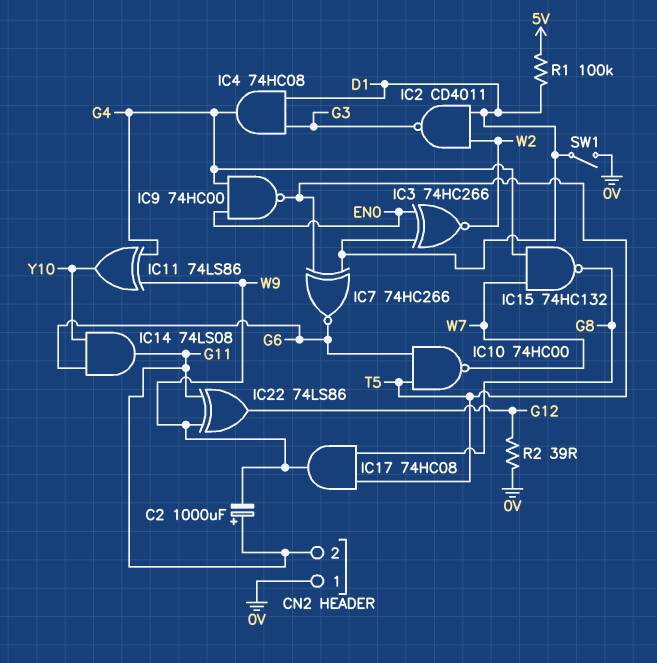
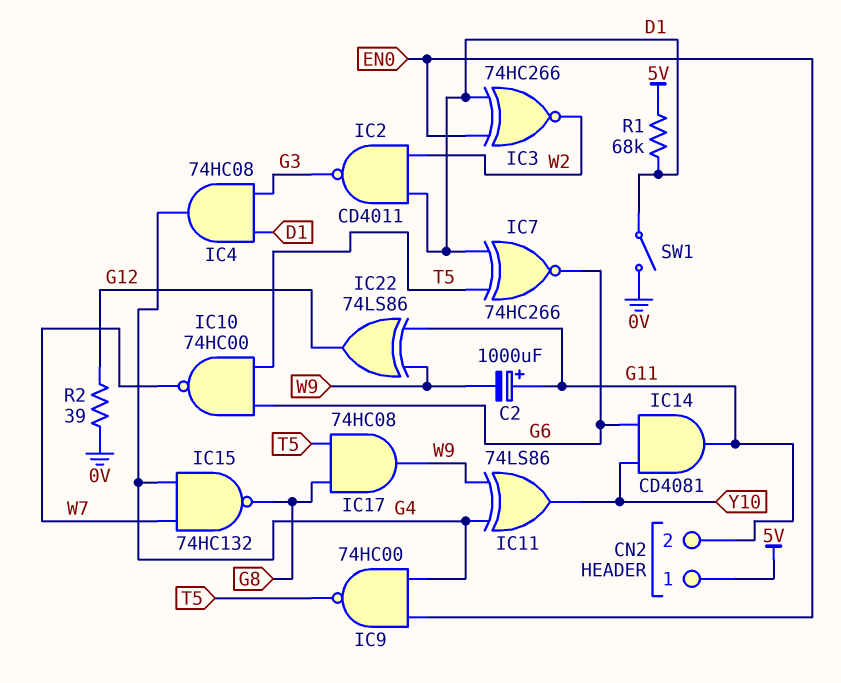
CN2 pin 1: 0V -> 5V
IC14: AND 74LS08 (in G6, in Y10, out G11) -> AND CD4081 (in G6, in Y10, out G11)
R1: 100k (5V, D1) -> 68k (5V, D1)

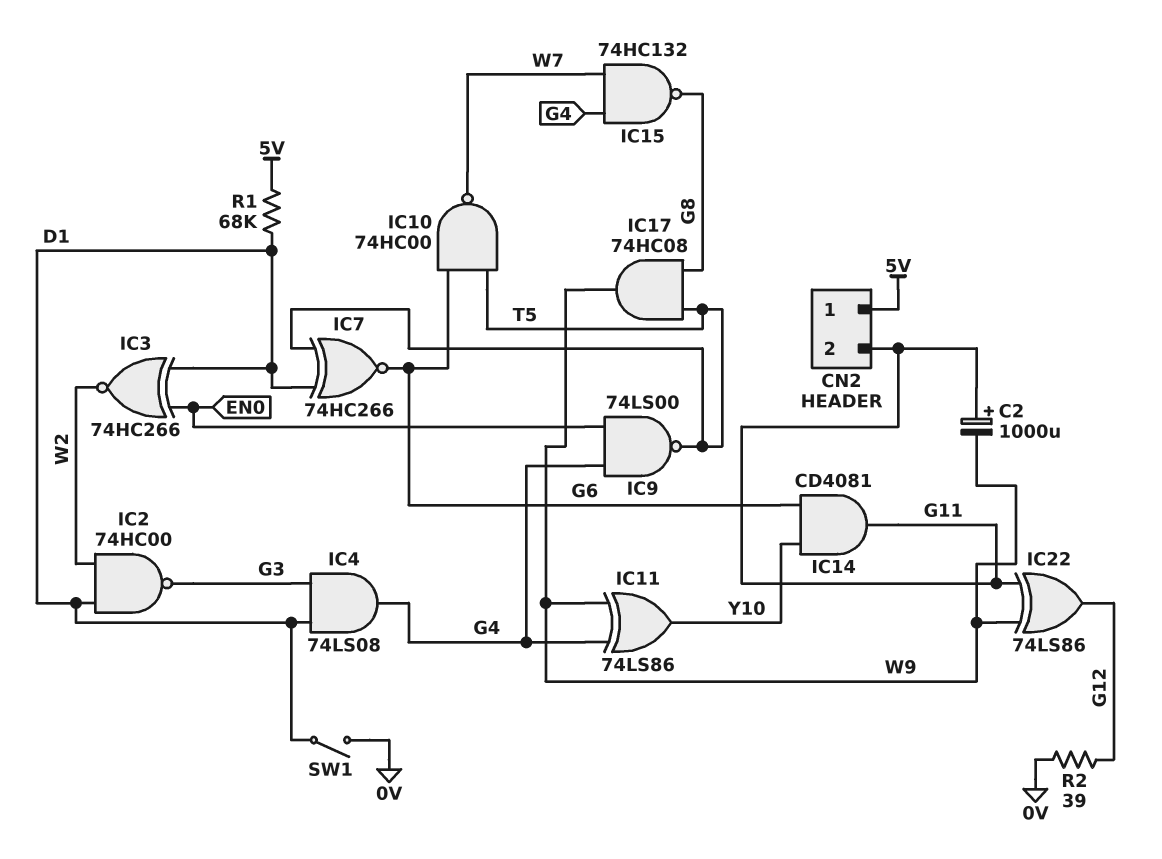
IC2: NAND CD4011 (in D1, in W2, out G3) -> NAND 74HC00 (in D1, in W2, out G3)
IC4: AND 74HC08 (in D1, in G3, out G4) -> AND 74LS08 (in D1, in G3, out G4)
IC9: NAND 74HC00 (in EN0, in G4, out T5) -> NAND 74LS00 (in EN0, in G4, out T5)

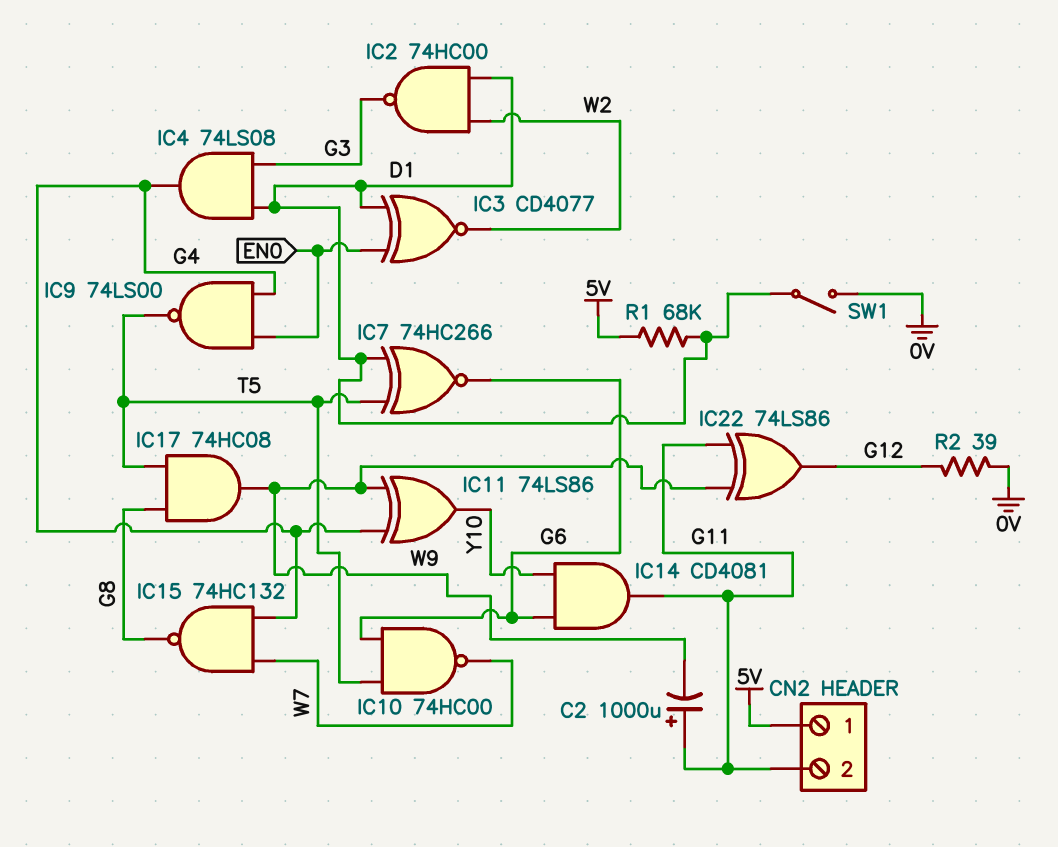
IC3: XNOR 74HC266 (in D1, in EN0, out W2) -> XNOR CD4077 (in D1, in EN0, out W2)

